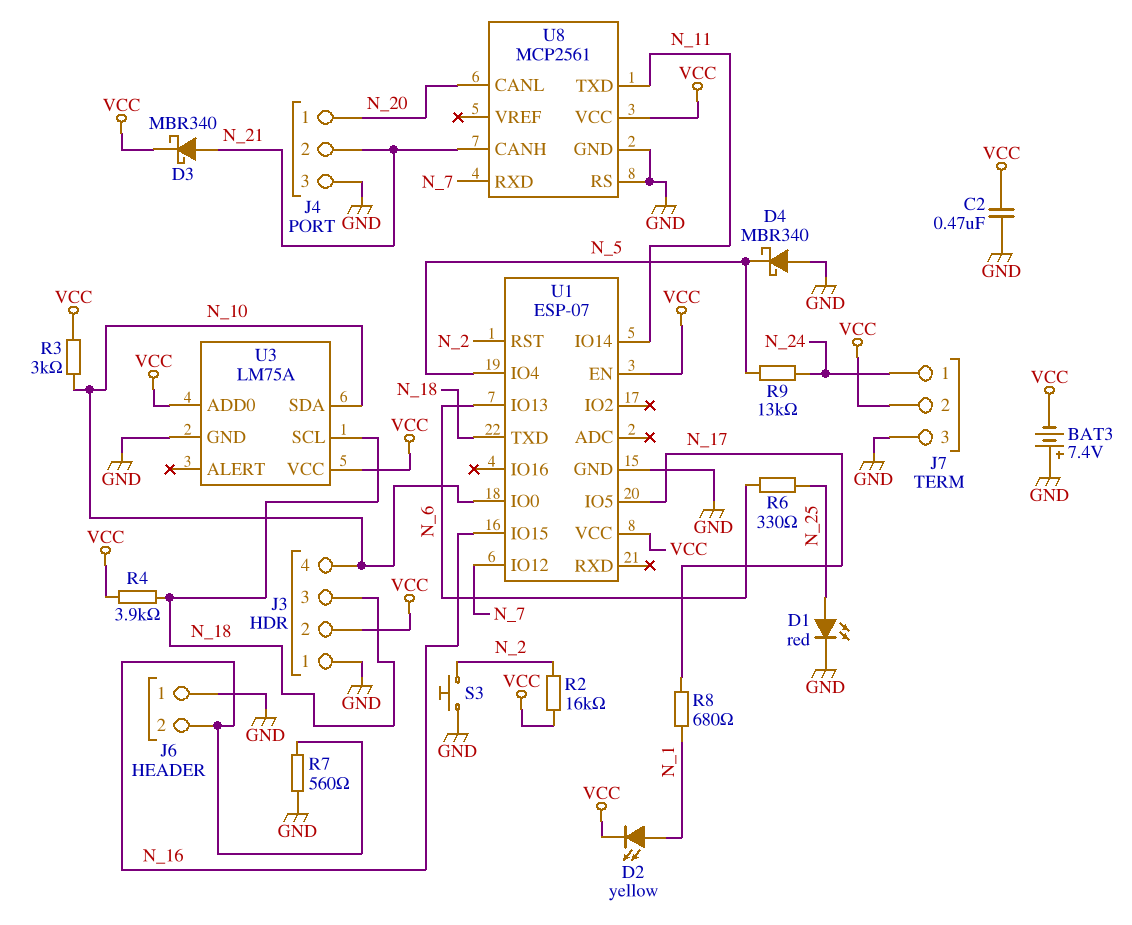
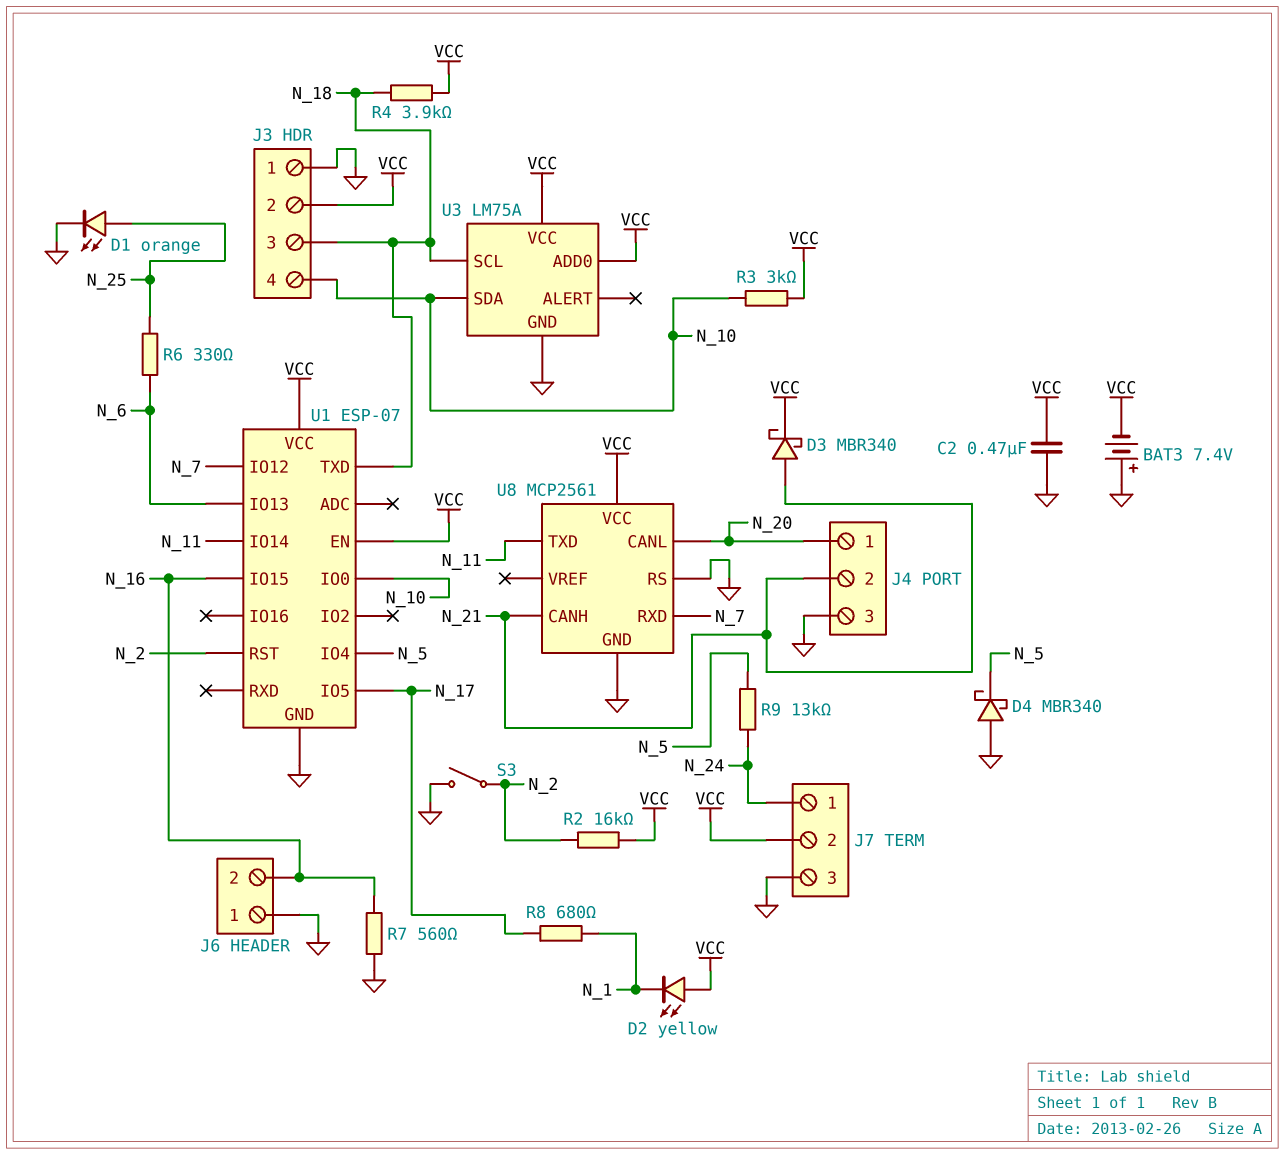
D1: LED red (A N_25, K GND) -> LED orange (A N_25, K GND)
D2: LED yellow (A N_1, K VCC) -> LED yellow (A VCC, K N_1)
S3: button (GND, N_2) -> switch (GND, N_2)

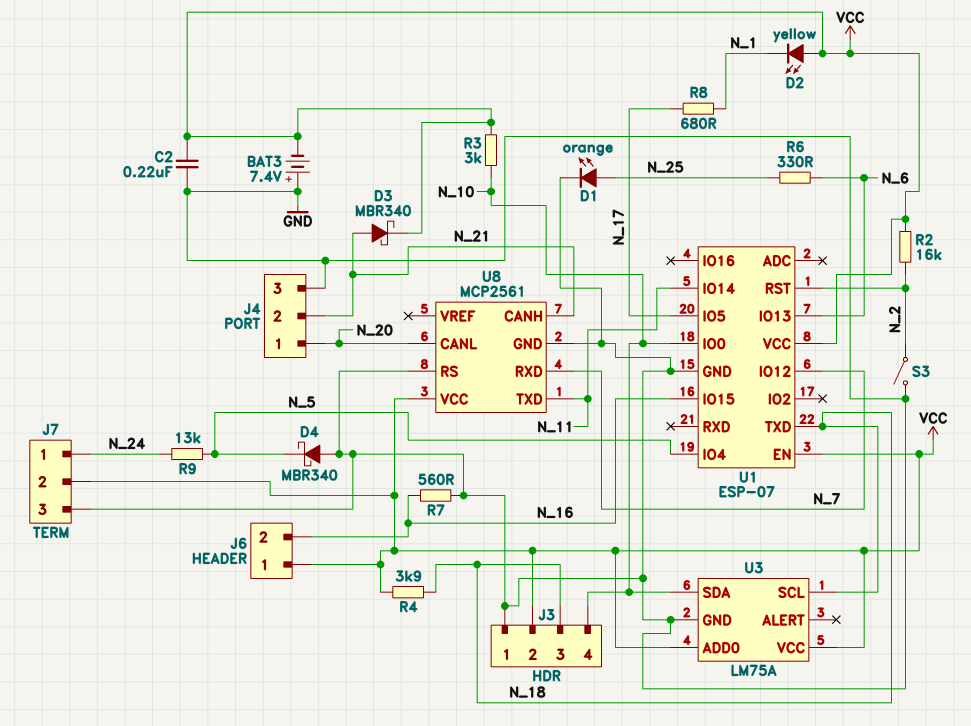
C2: 470nF (GND, VCC) -> 220nF (GND, VCC)
J6 pin 1: GND -> VCC

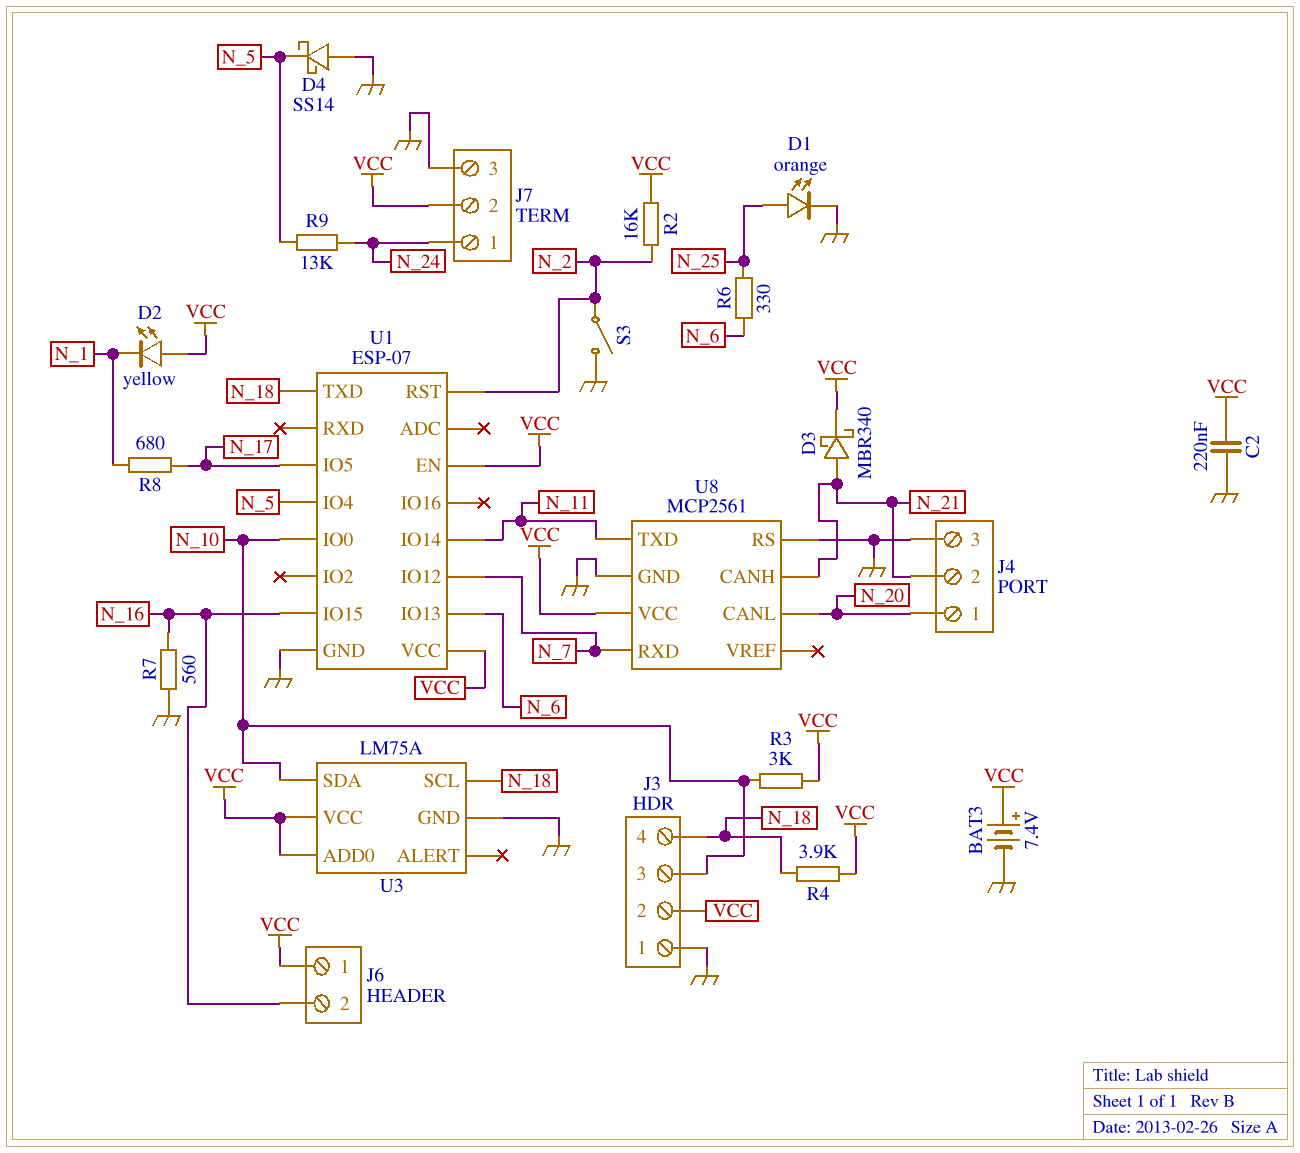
BAT3: 7.4V (plus GND, minus VCC) -> 7.4V (plus VCC, minus GND)
D4: schottky MBR340 (A GND, K N_5) -> schottky SS14 (A GND, K N_5)
J3 pin 3: N_18 -> N_10
J3 pin 4: N_10 -> N_18

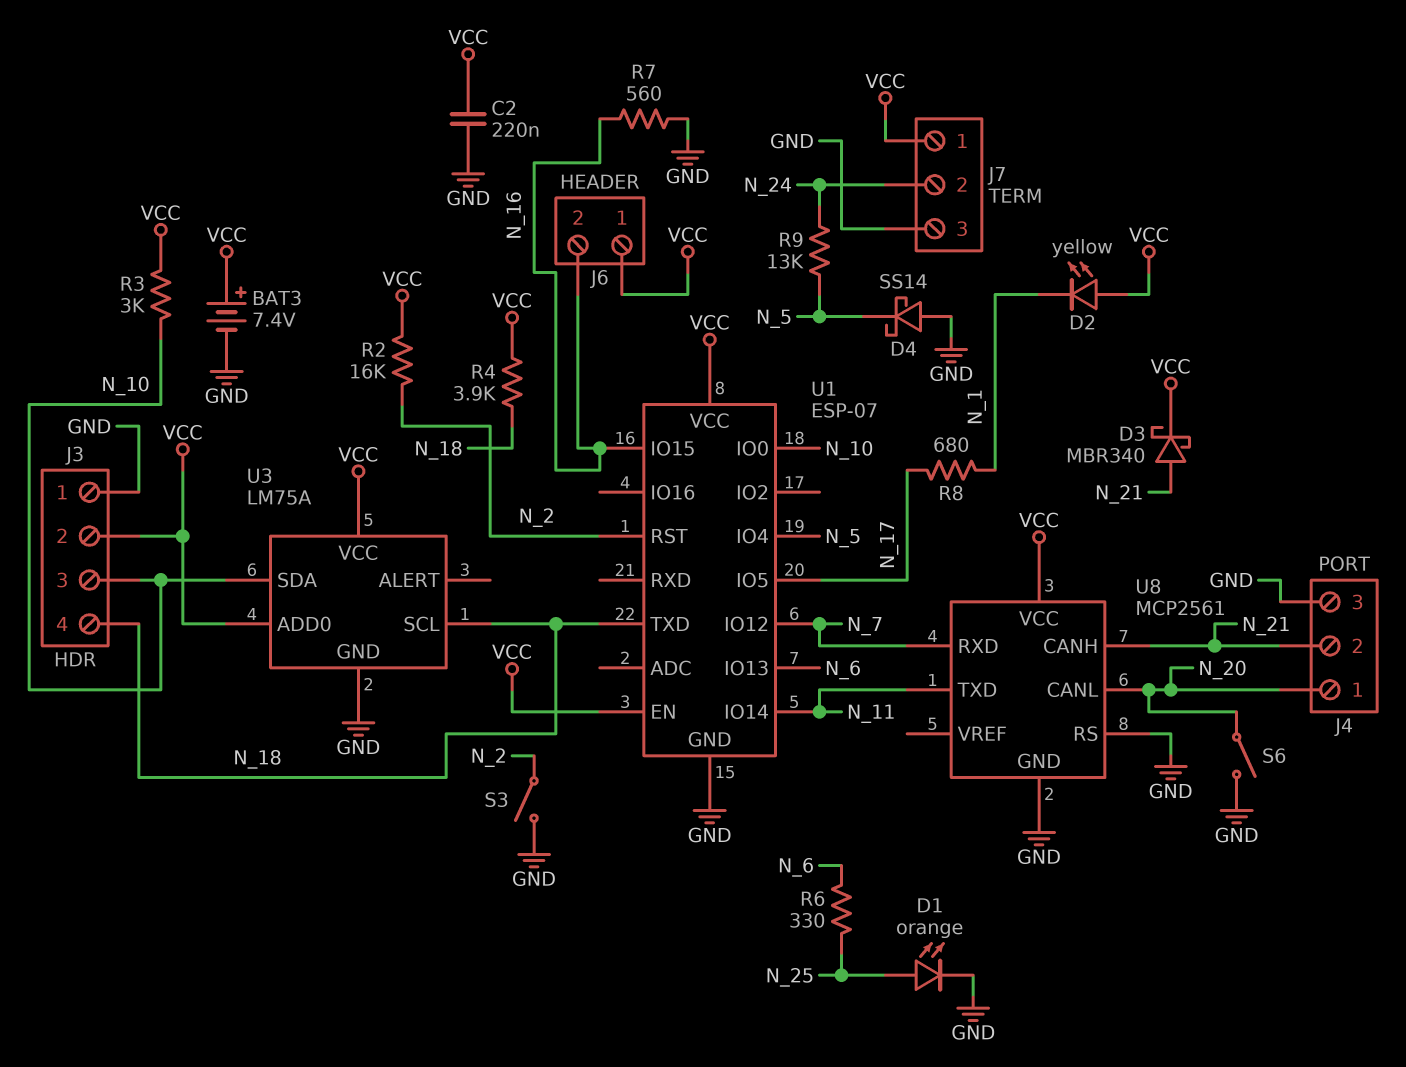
J7 pin 1: N_24 -> VCC
J7 pin 2: VCC -> N_24
S6: none -> switch (GND, N_20)

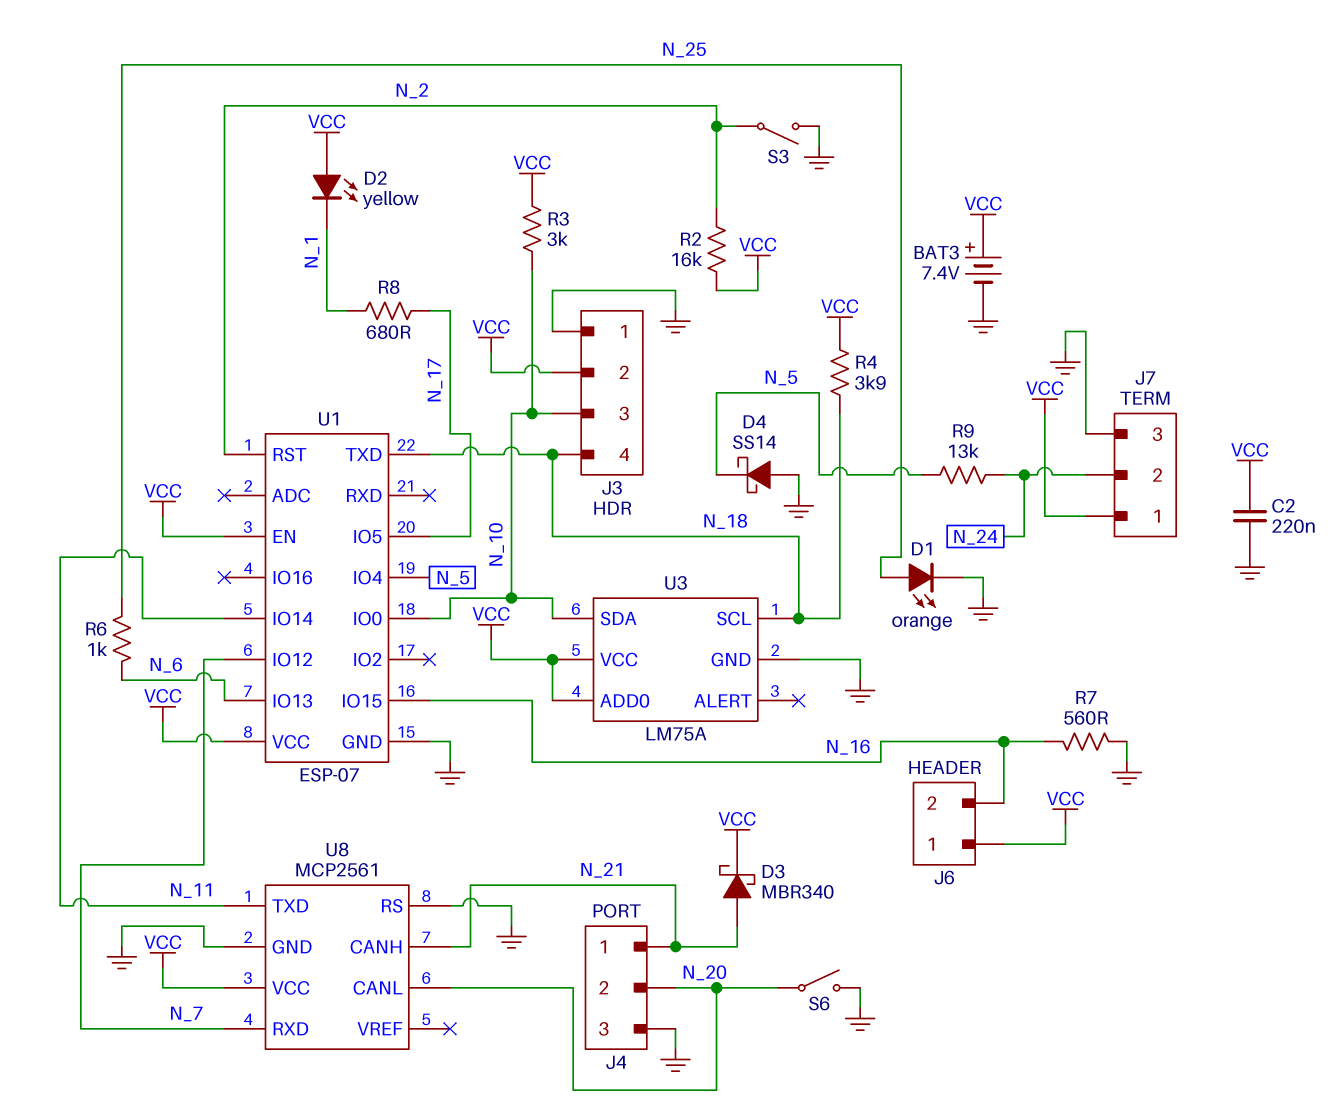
J4 pin 1: N_20 -> N_21
J4 pin 2: N_21 -> N_20
R6: 330 (N_6, N_25) -> 1k (N_6, N_25)

